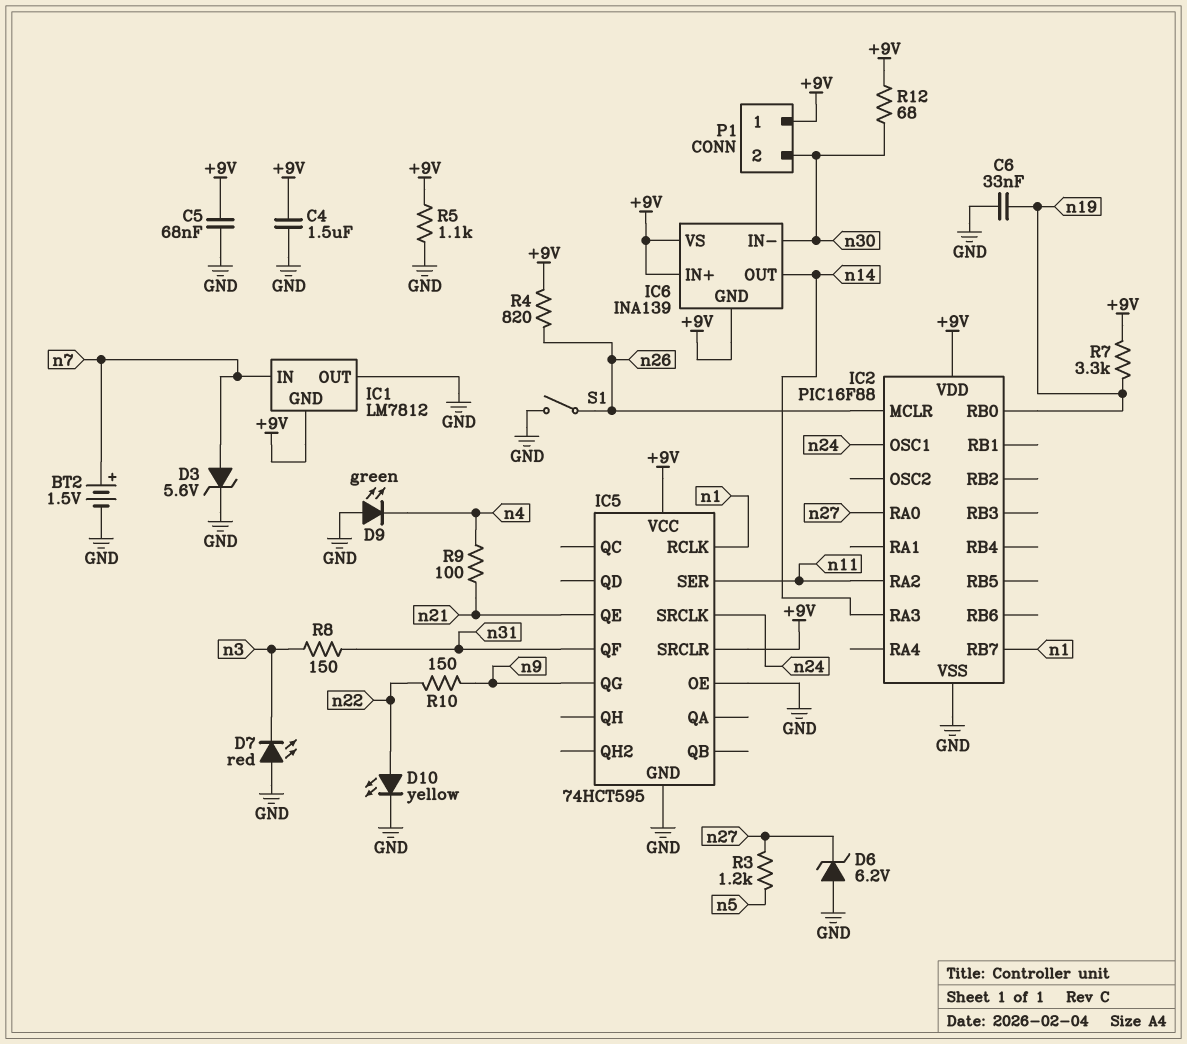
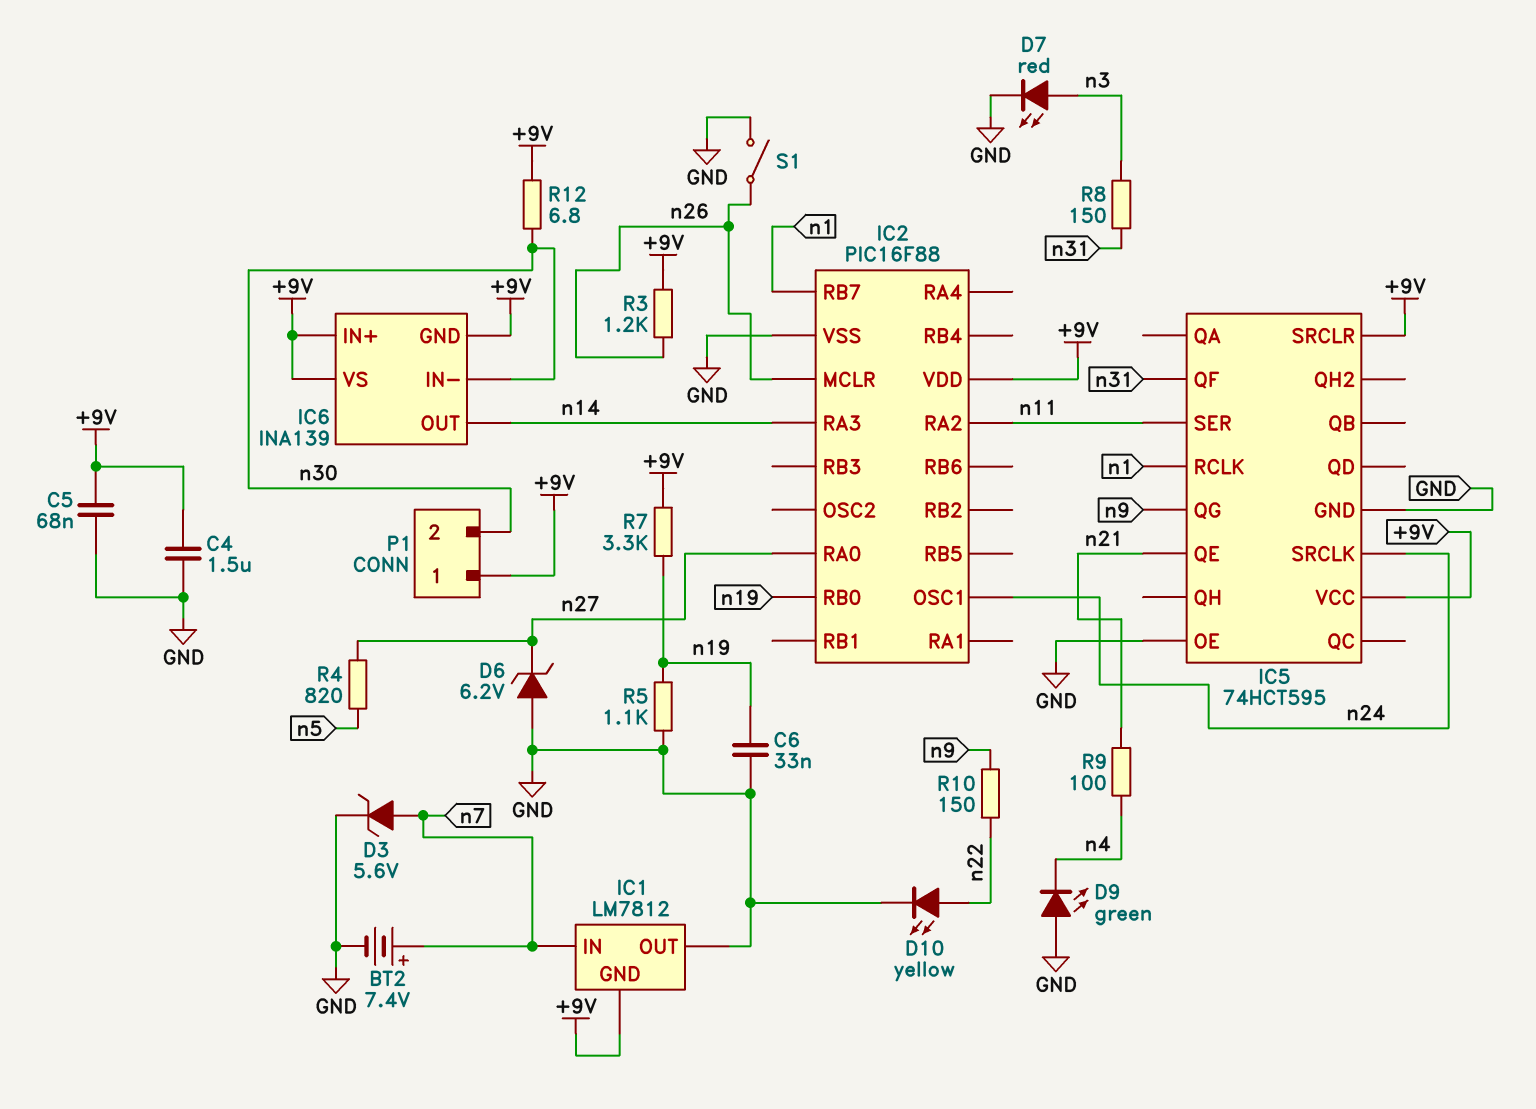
BT2: 1.5V (plus n7, minus GND) -> 7.4V (plus n7, minus GND)
D7: LED red (A GND, K n3) -> LED red (A n3, K GND)
R3: 1.2k (n5, n27) -> 1.2k (+9V, n26)
R4: 820 (+9V, n26) -> 820 (n5, n27)
R5: 1.1k (+9V, GND) -> 1.1k (GND, n19)
R12: 68 (+9V, n30) -> 6.8 (+9V, n30)

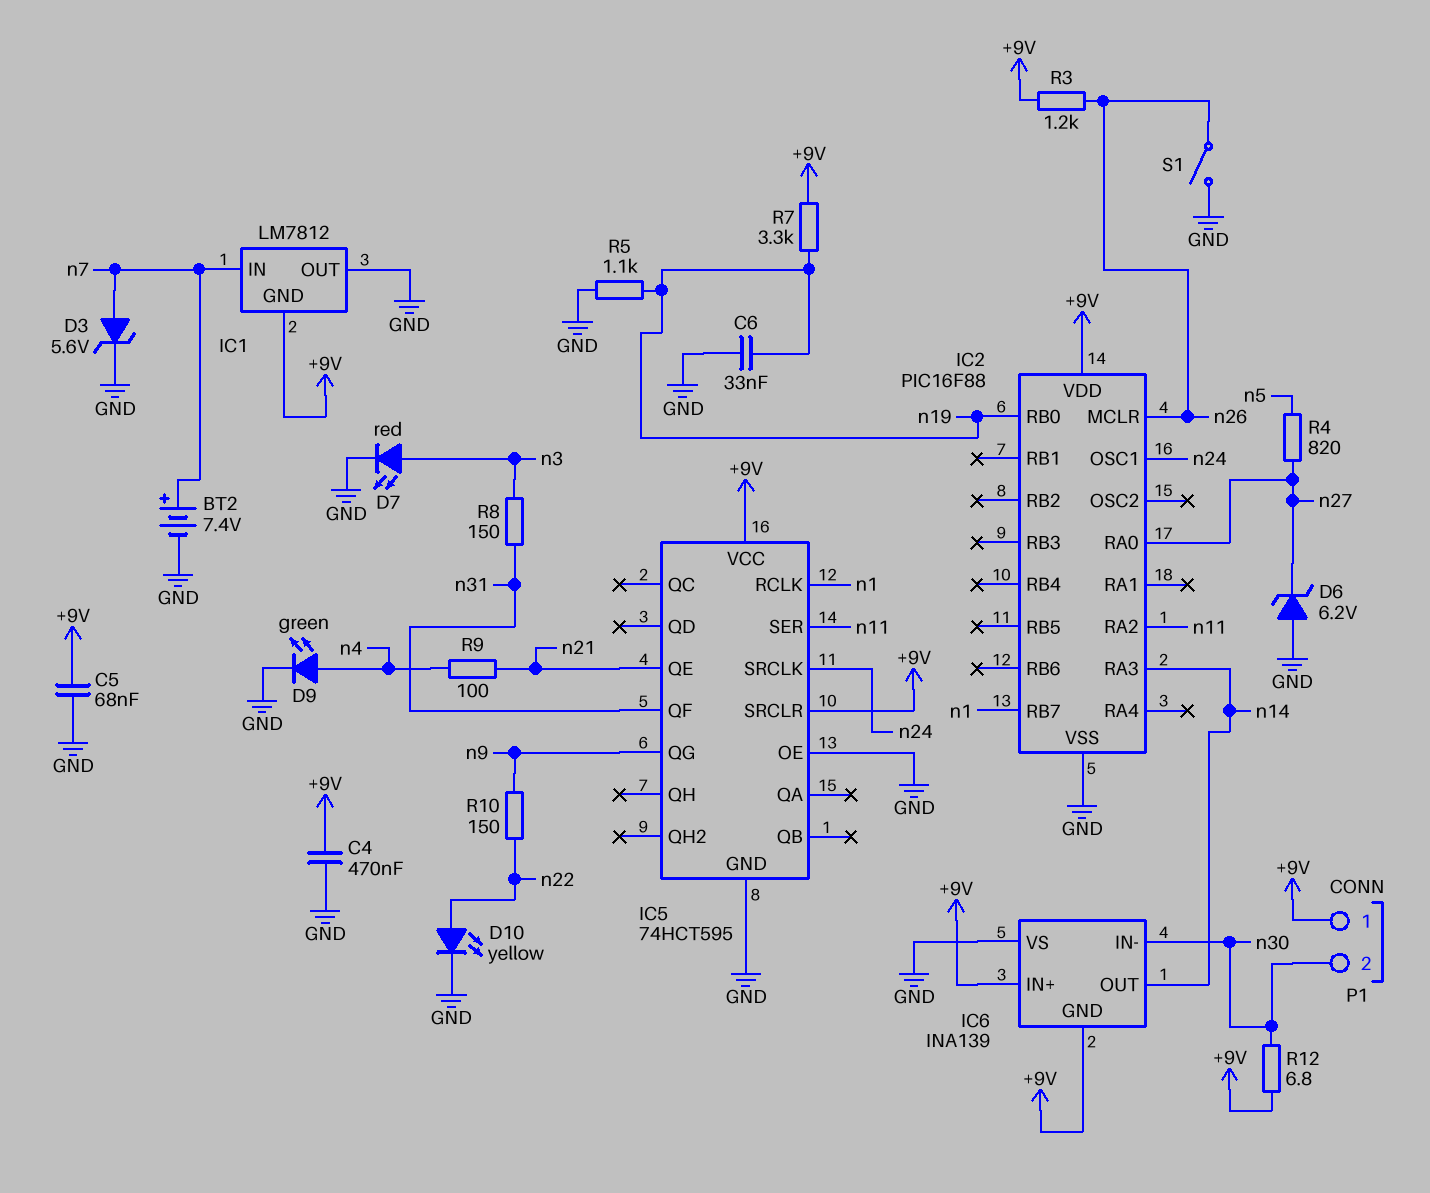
C4: 1.5uF (+9V, GND) -> 470nF (+9V, GND)
D9: LED green (A GND, K n4) -> LED green (A n4, K GND)
IC6 pin VS: +9V -> GND

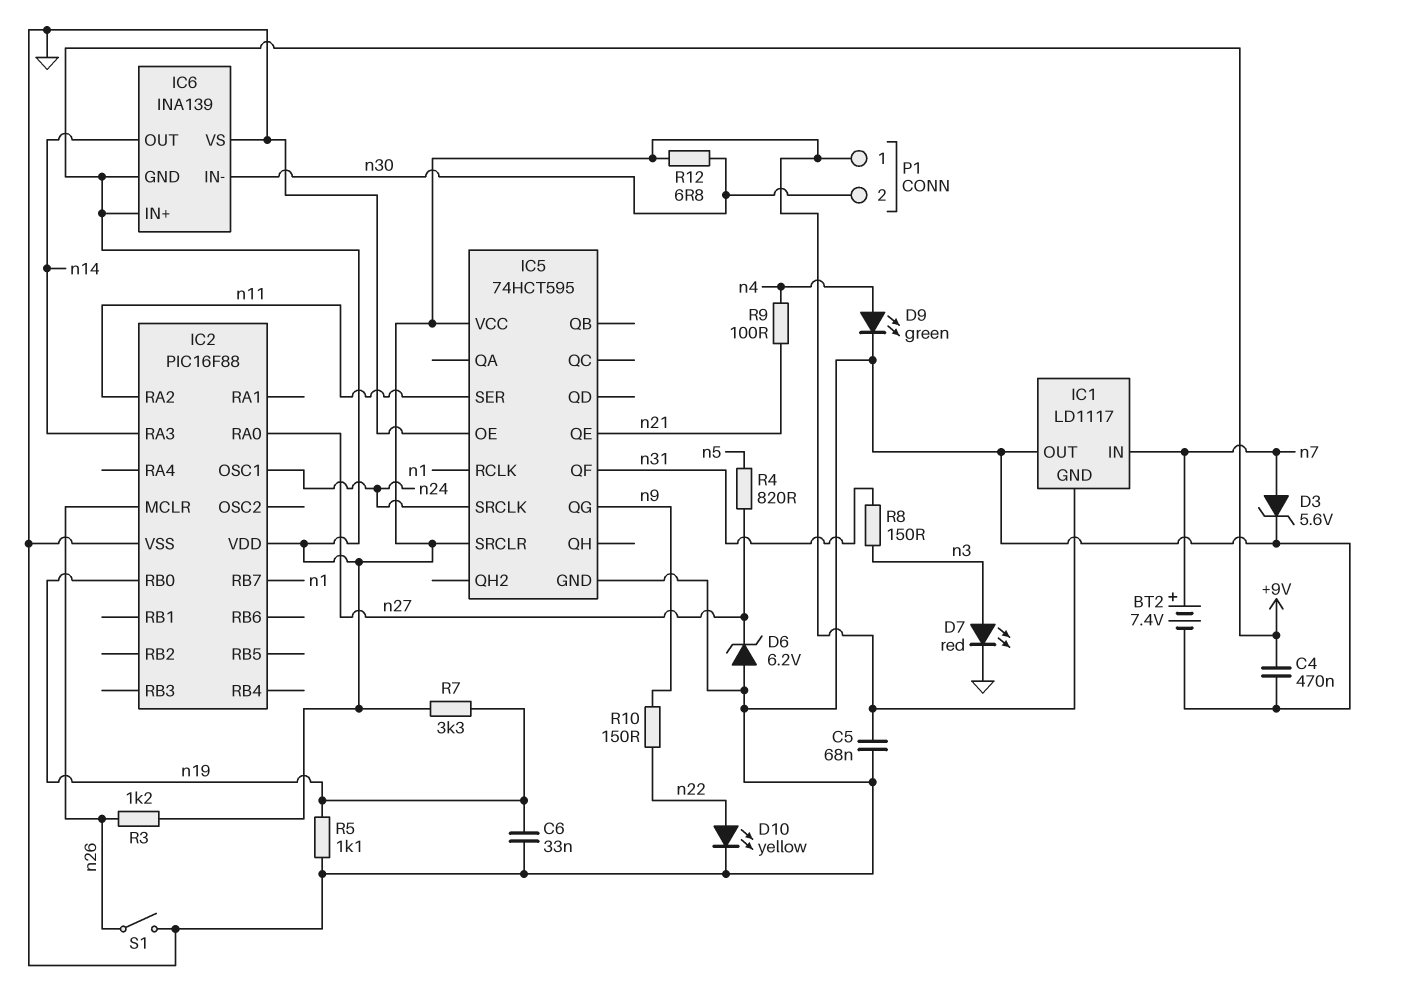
IC1: LM7812 -> LD1117

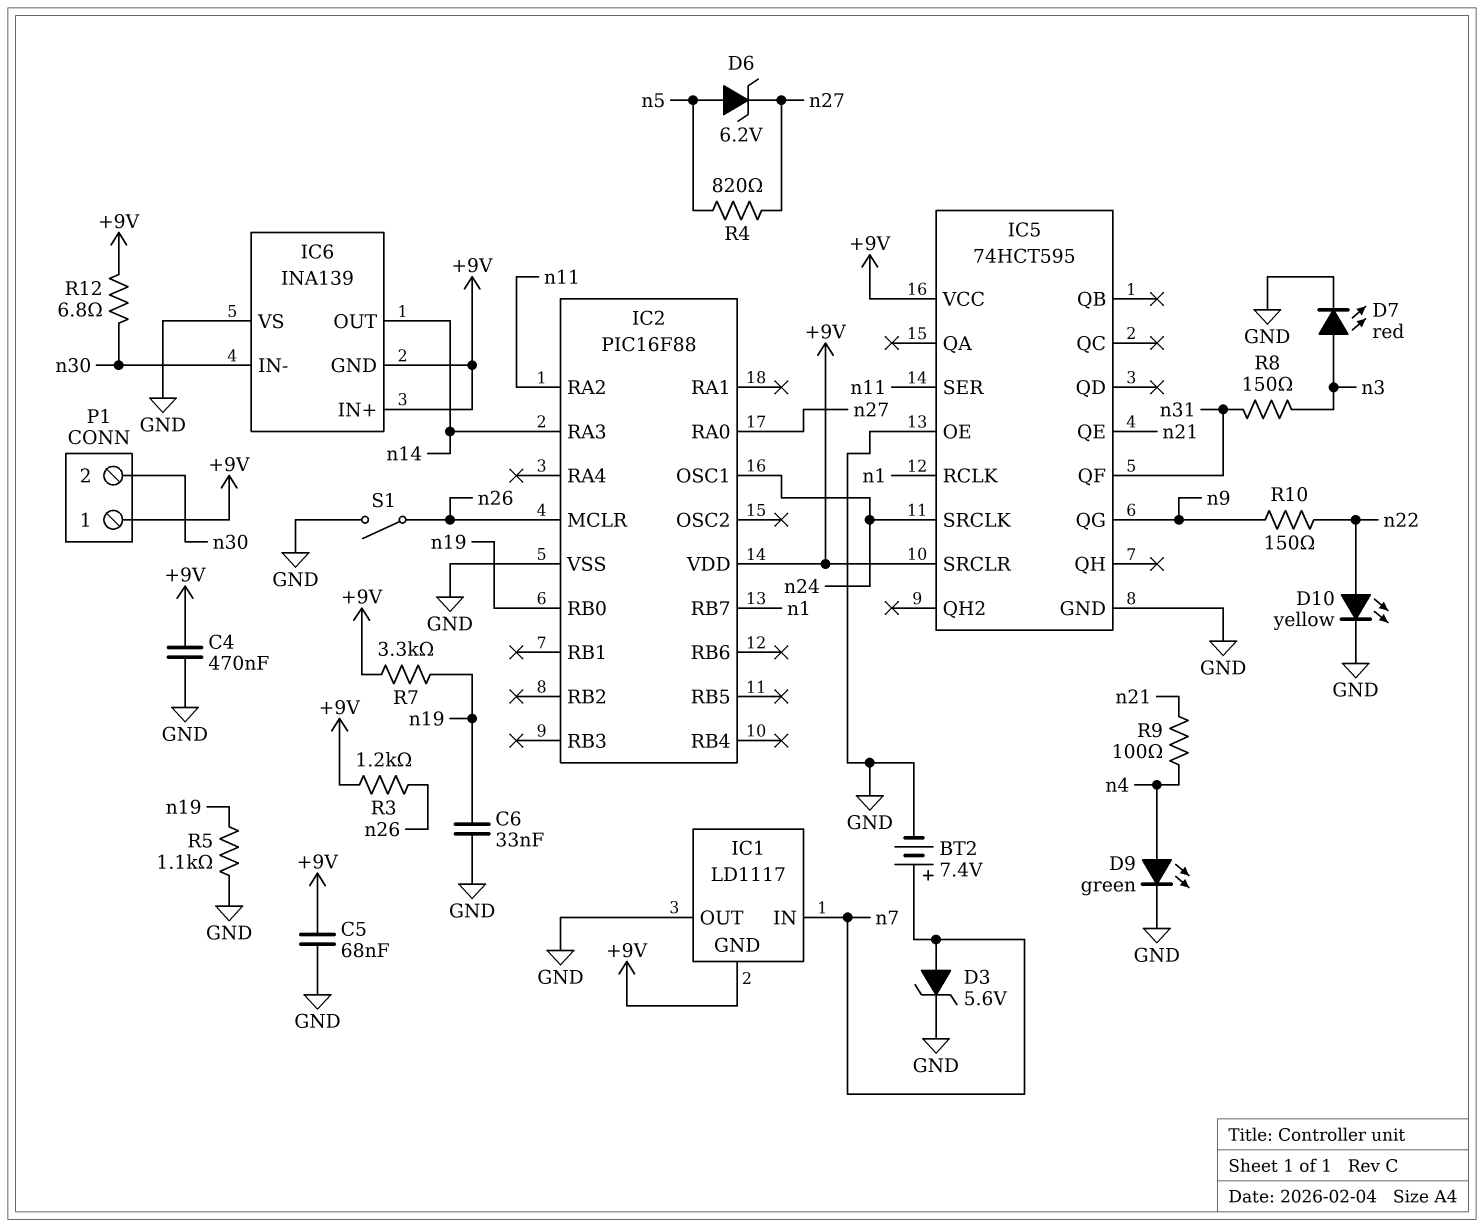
D6: zener 6.2V (A GND, K n27) -> zener 6.2V (A n5, K n27)

